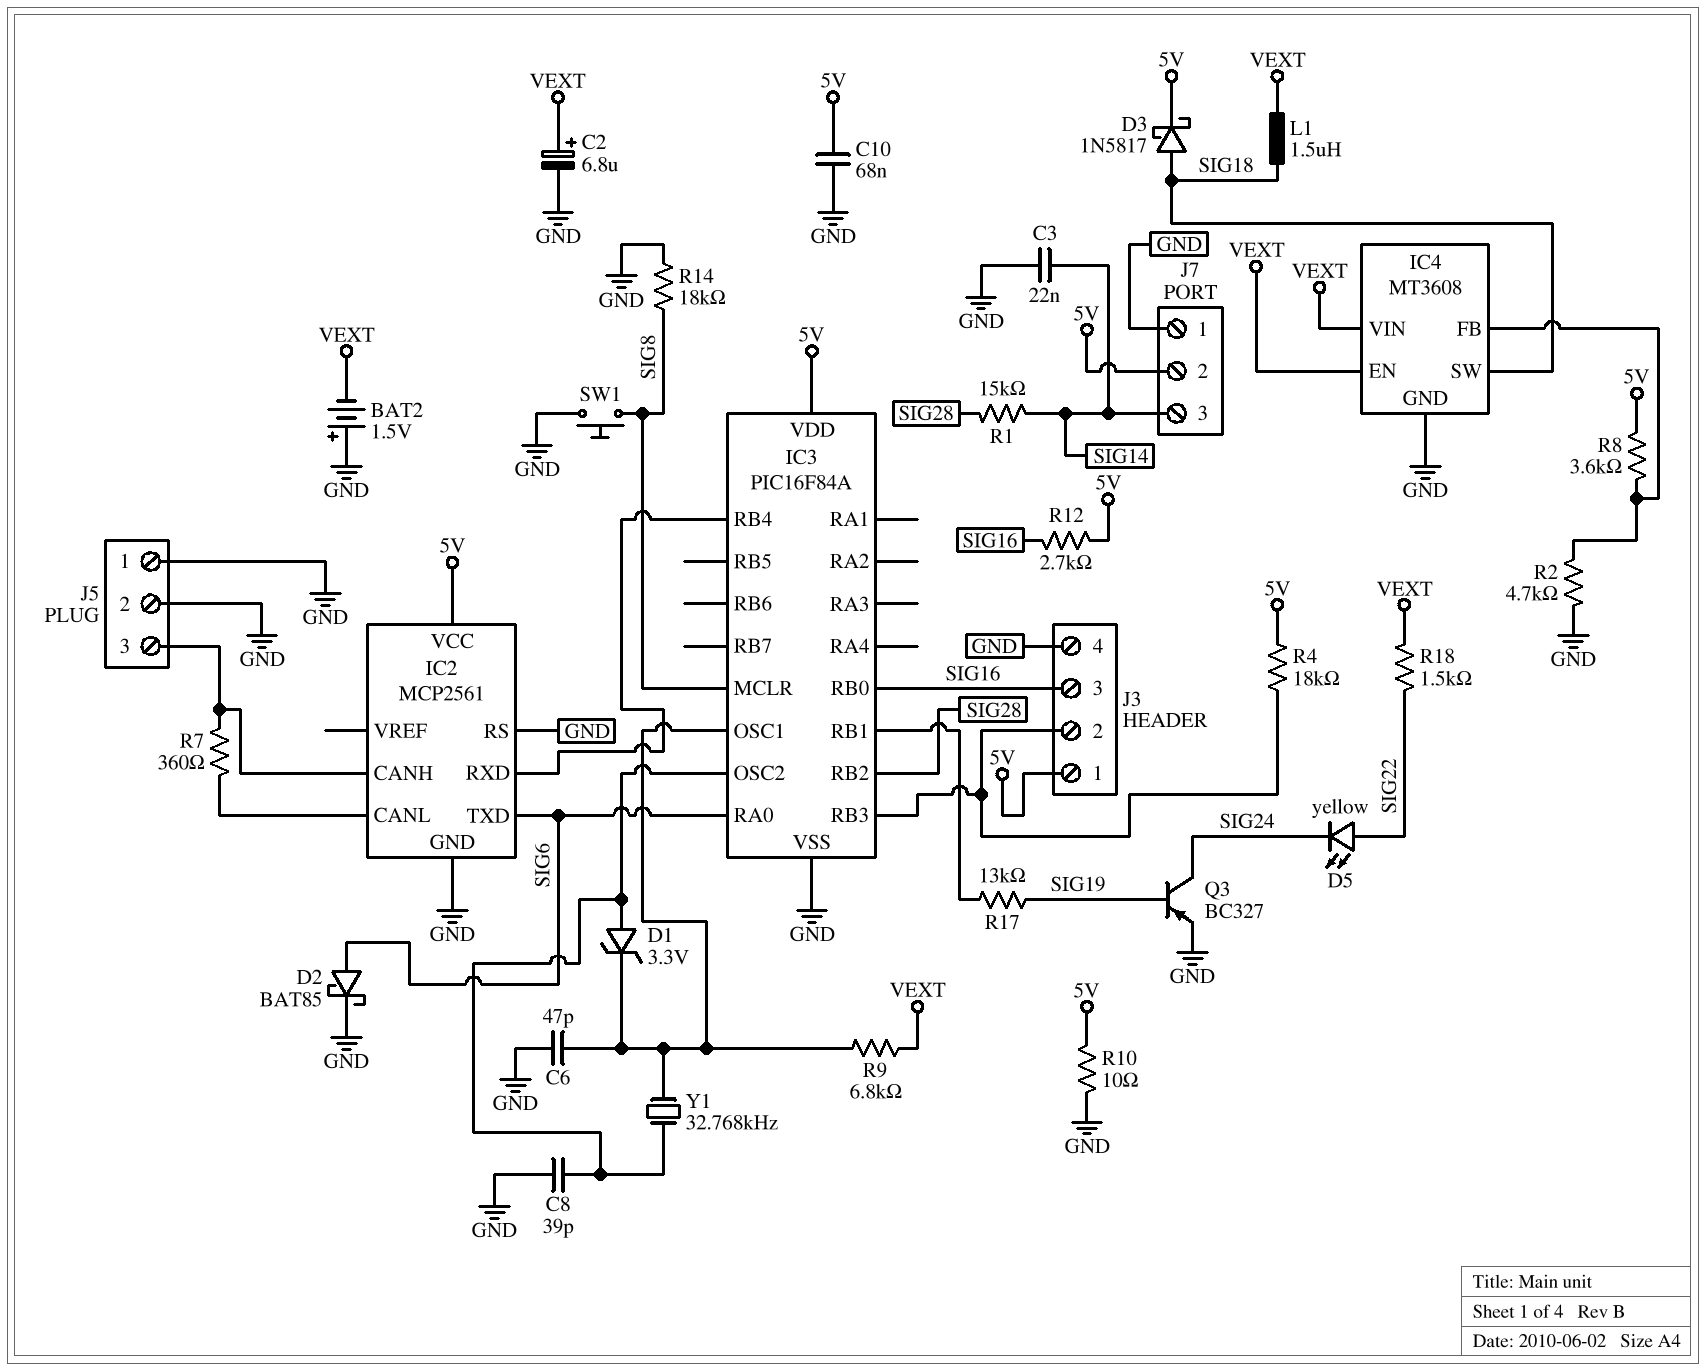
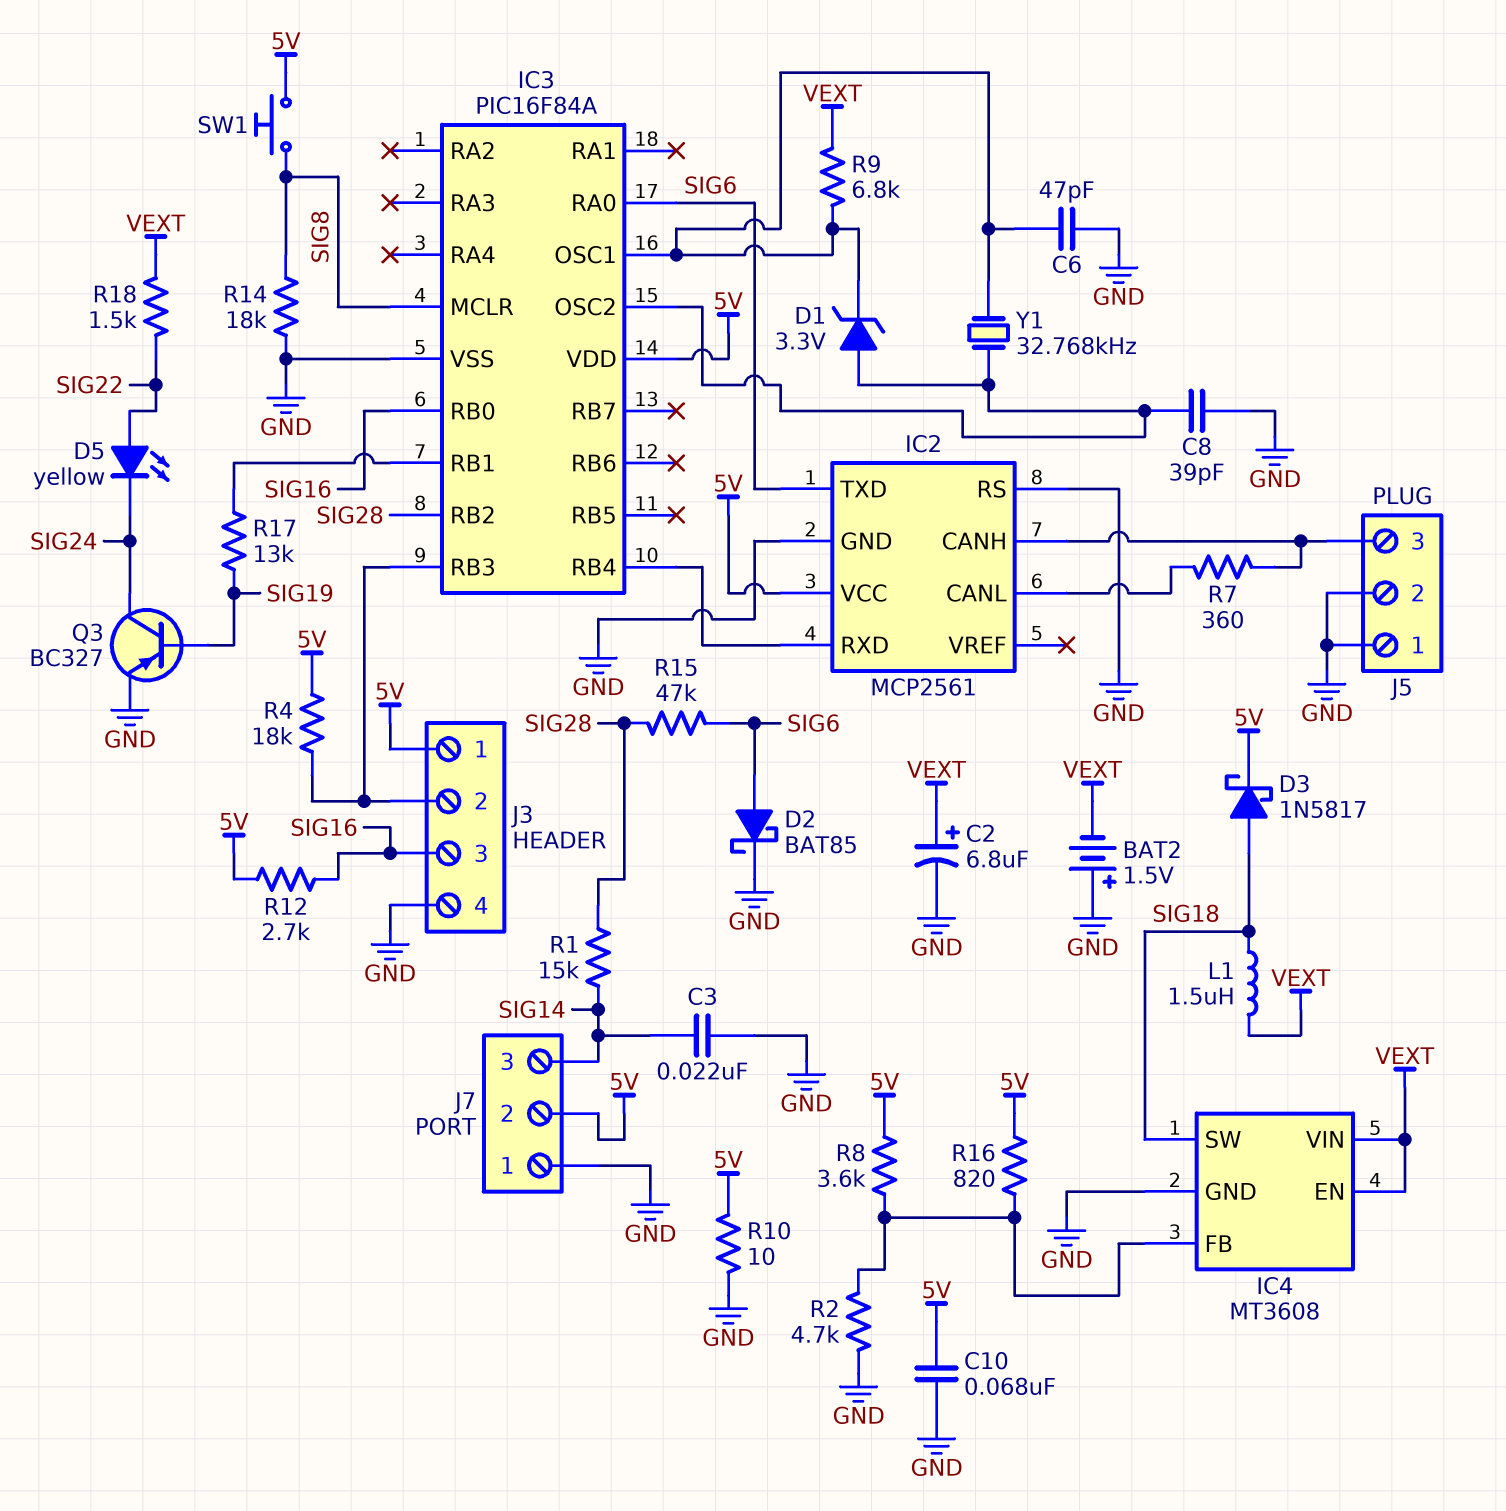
R15: none -> 47k (SIG6, SIG28)
R16: none -> 820 (5V, IC4/FB)
SW1: button (GND, SIG8) -> button (5V, SIG8)

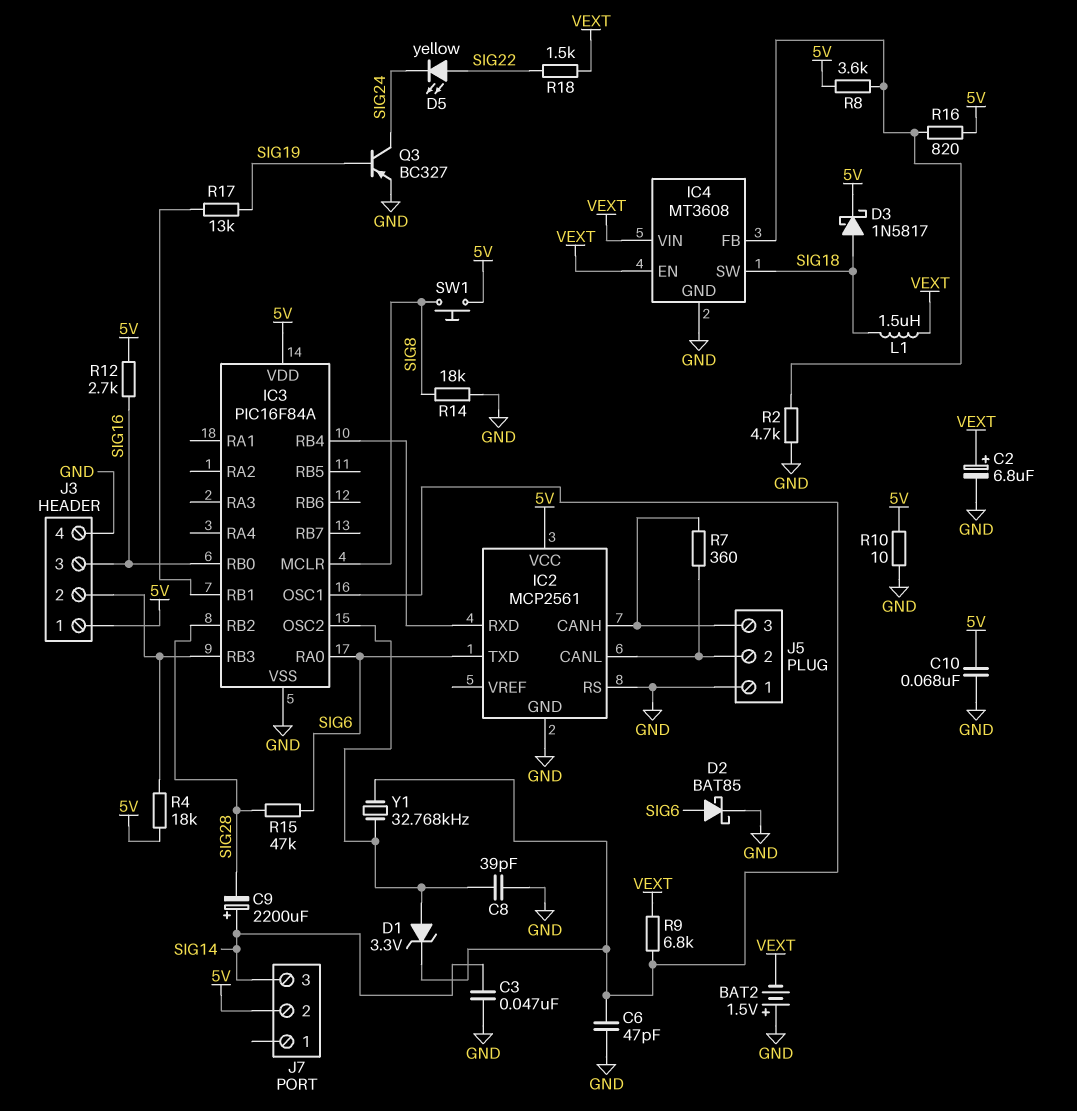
C3: 22nF (GND, SIG14) -> 47nF (GND, SIG14)
C9: none -> 2200uF (plus SIG14, minus SIG28)
J5 pin 2: GND -> IC2/CANL
J7 pin 1: GND -> none
R1: 15k (SIG14, SIG28) -> none

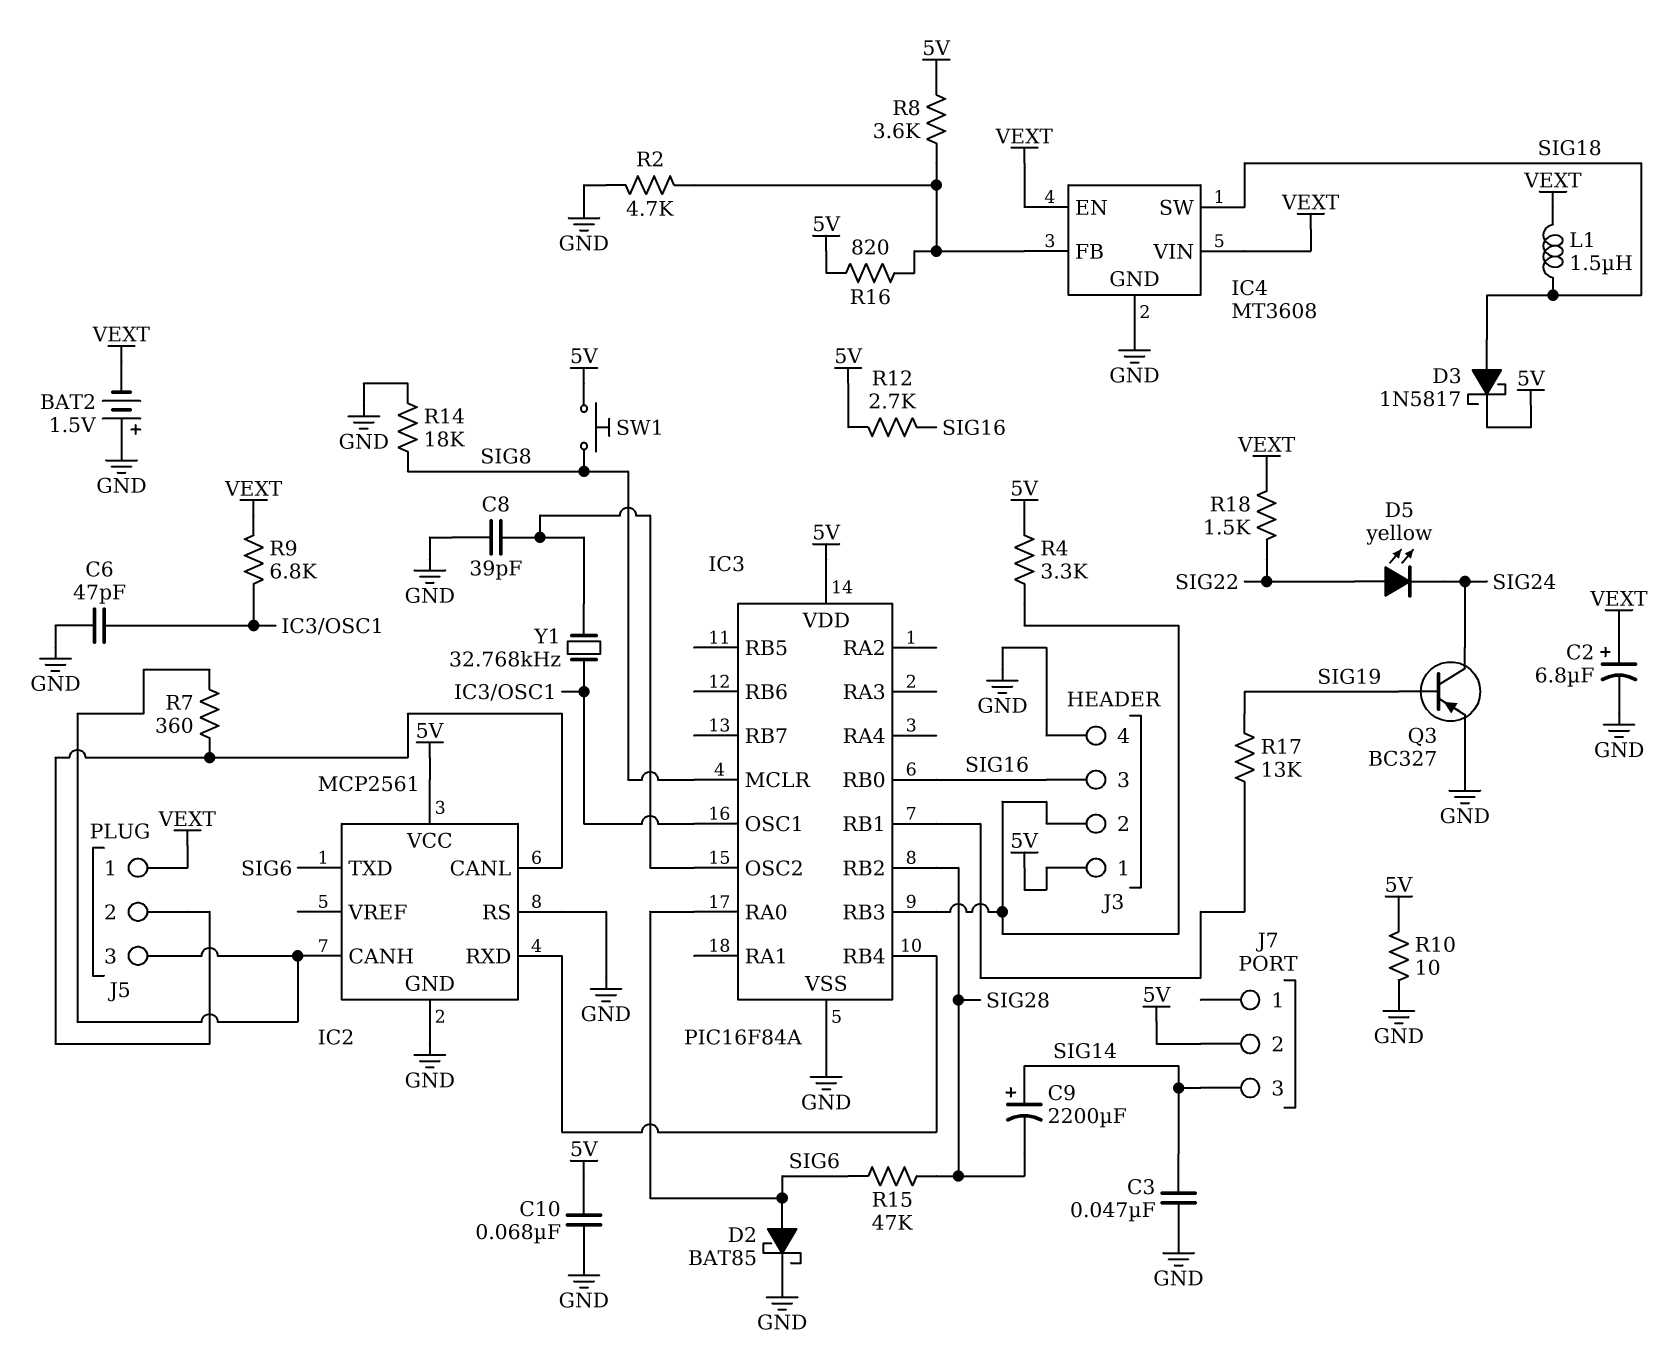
D1: zener 3.3V (A IC3/OSC2, K IC3/OSC1) -> none
J5 pin 1: GND -> VEXT
R4: 18k (5V, IC3/RB3) -> 3.3k (5V, IC3/RB3)

